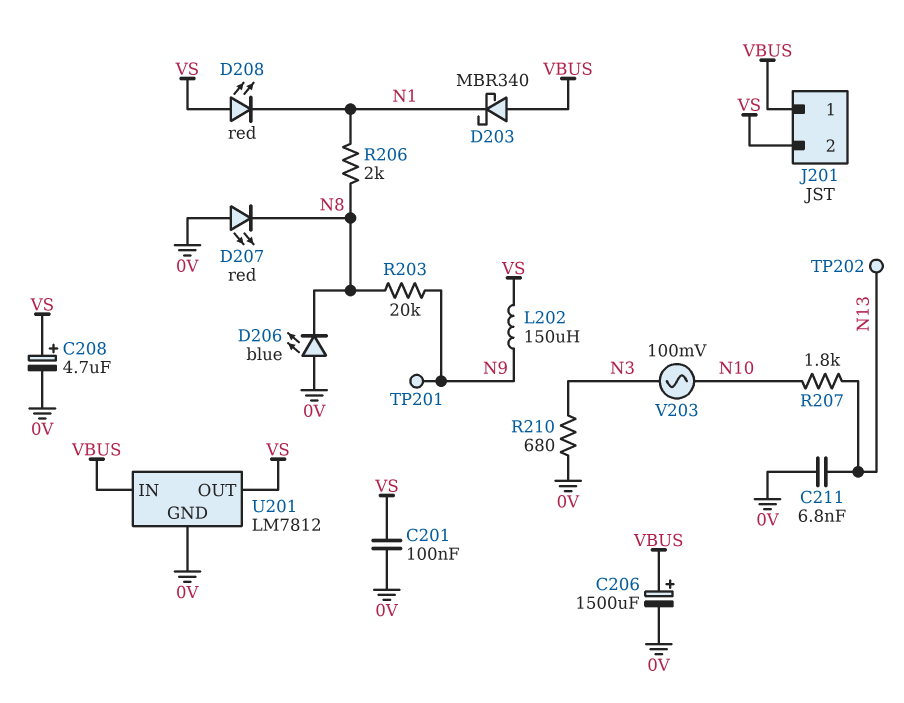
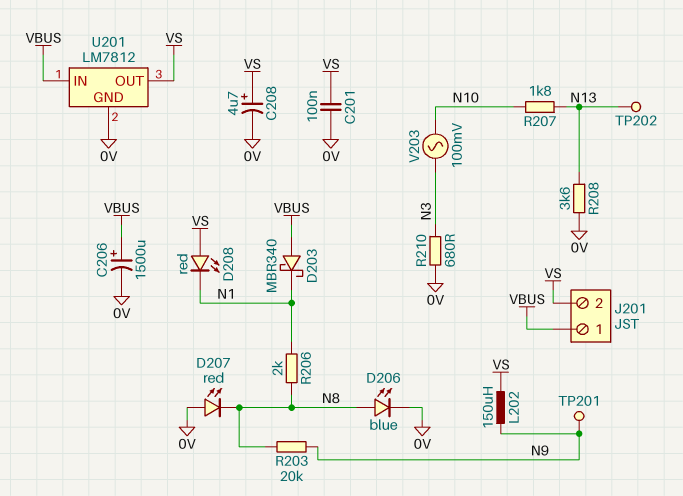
C211: 6.8nF (0V, N13) -> none
D206: LED blue (A 0V, K N8) -> LED blue (A N8, K 0V)
R208: none -> 3.6k (0V, N13)

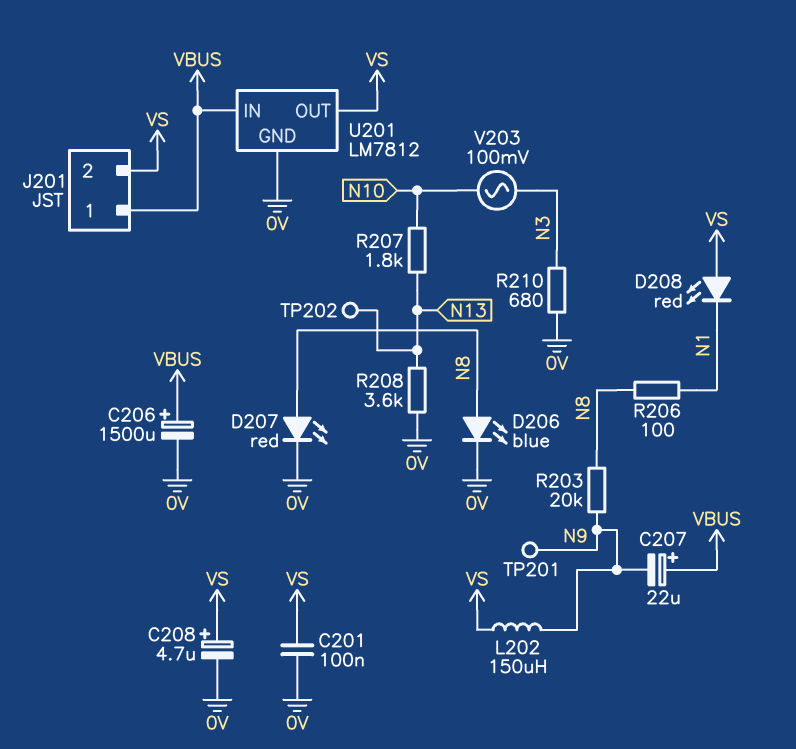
C207: none -> 22uF (plus VBUS, minus N9)
D203: schottky MBR340 (A VBUS, K N1) -> none
D207: LED red (A 0V, K N8) -> LED red (A N8, K 0V)
R206: 2k (N1, N8) -> 100 (N1, N8)

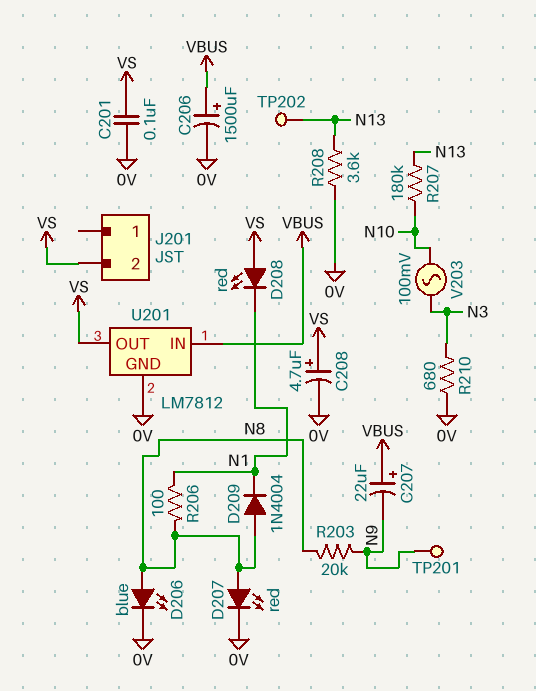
D209: none -> diode 1N4004 (A N8, K N1)
J201 pin 1: VBUS -> none
L202: 150uH (N9, VS) -> none
R207: 1.8k (N10, N13) -> 180k (N10, N13)

